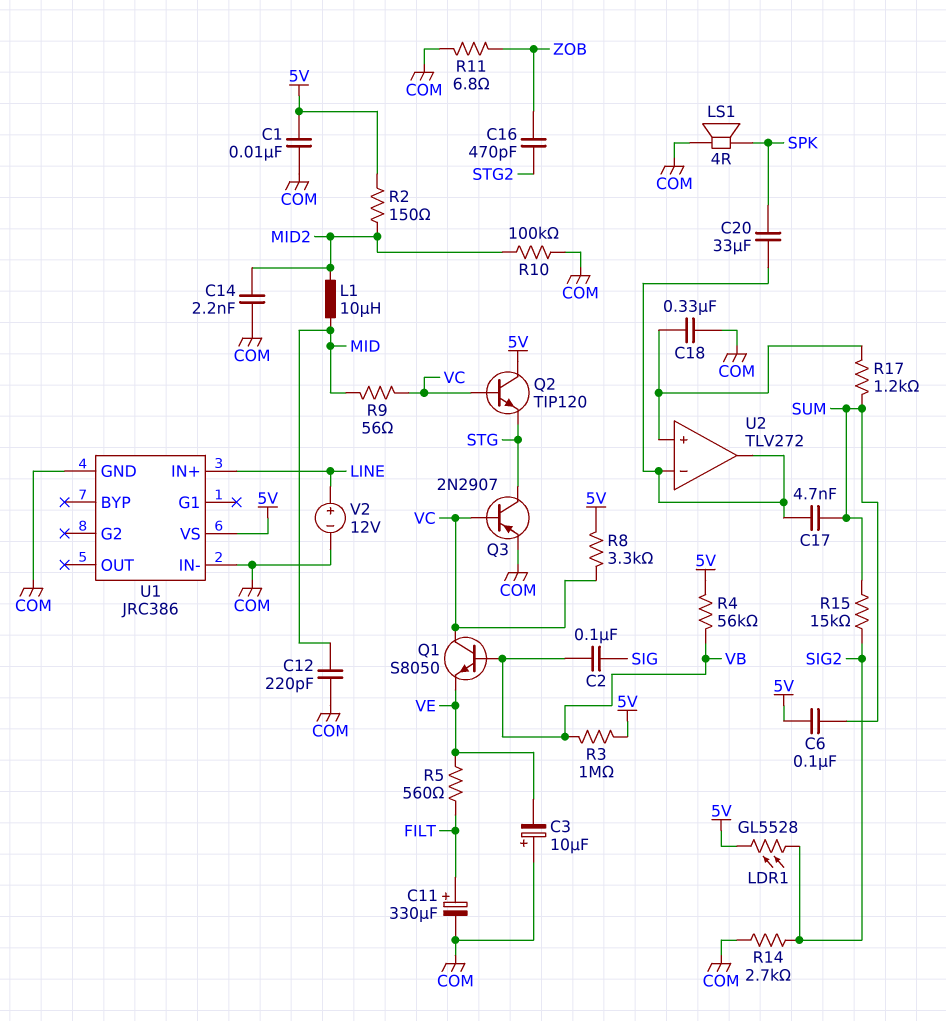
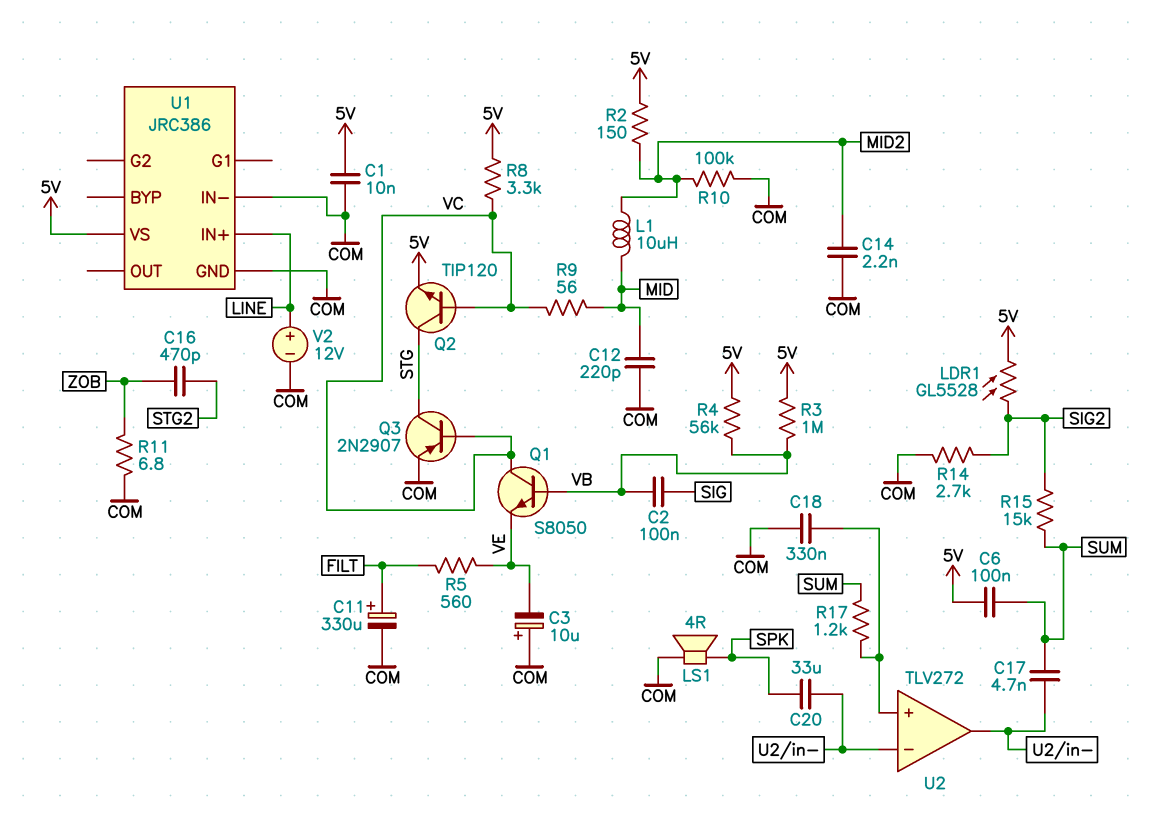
Q2: NPN TIP120 (B VC, C 5V, E STG) -> NPN TIP120 (B VC, C STG, E 5V)

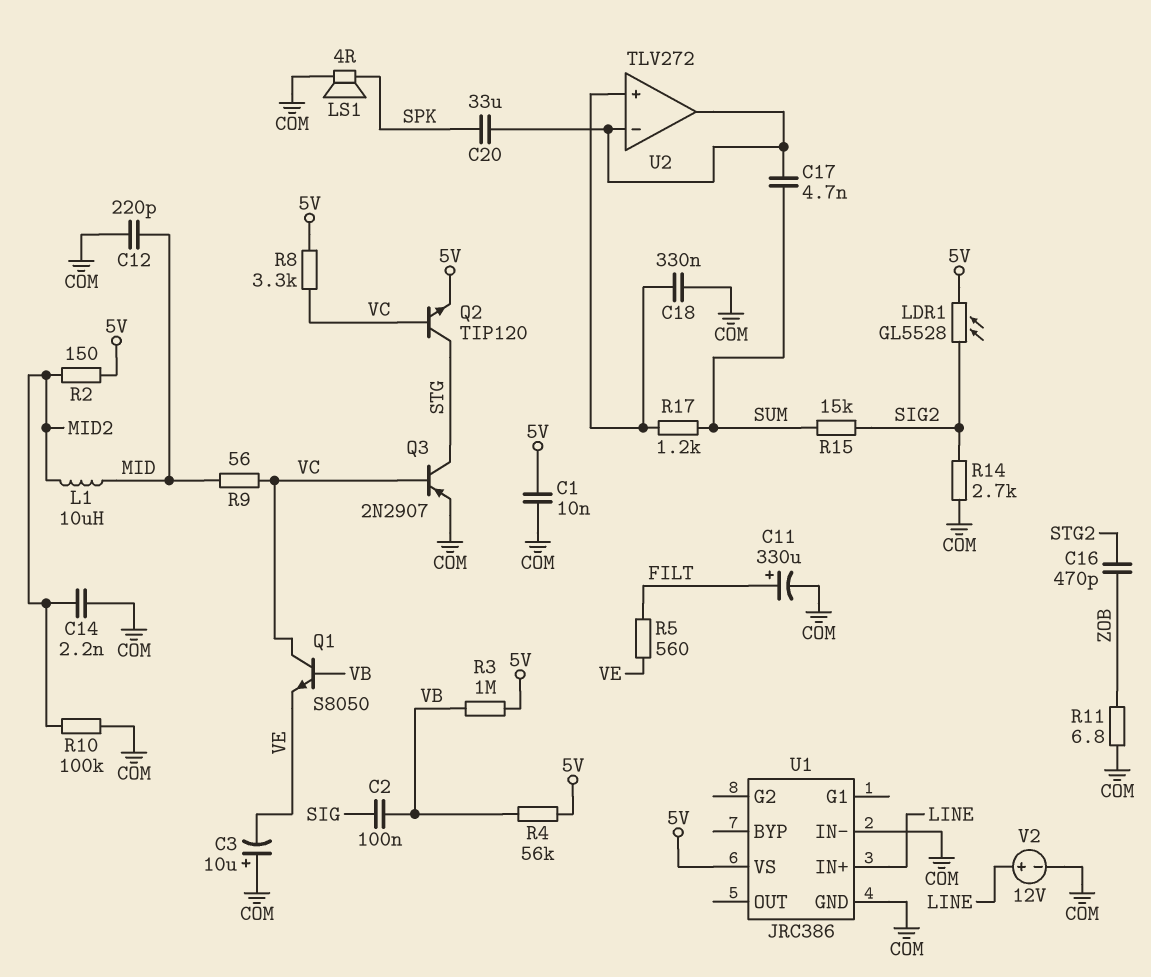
C6: 100nF (5V, SUM) -> none

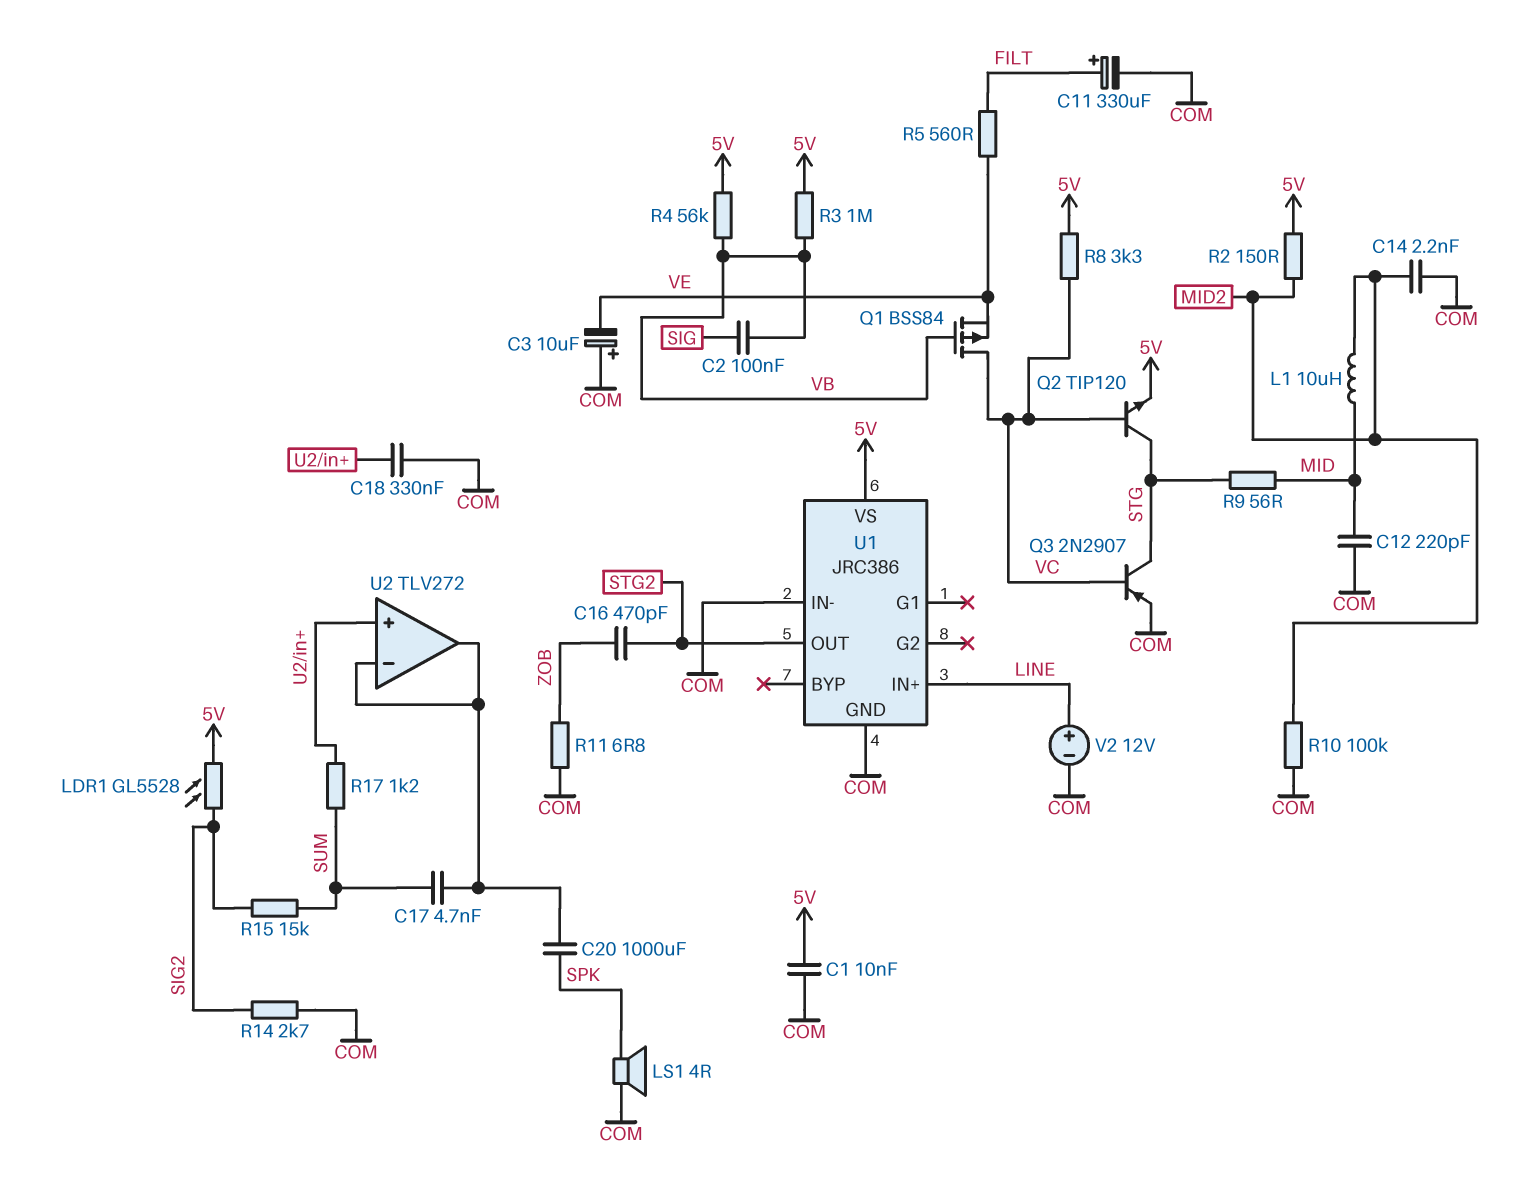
C20: 33uF (SPK, U2/in-) -> 1000uF (SPK, U2/in-)
Q1: NPN S8050 (B VB, C VC, E VE) -> PMOS BSS84 (G VB, D VC, S VE)
R9: 56 (MID, VC) -> 56 (MID, STG)
U1 pin OUT: none -> STG2

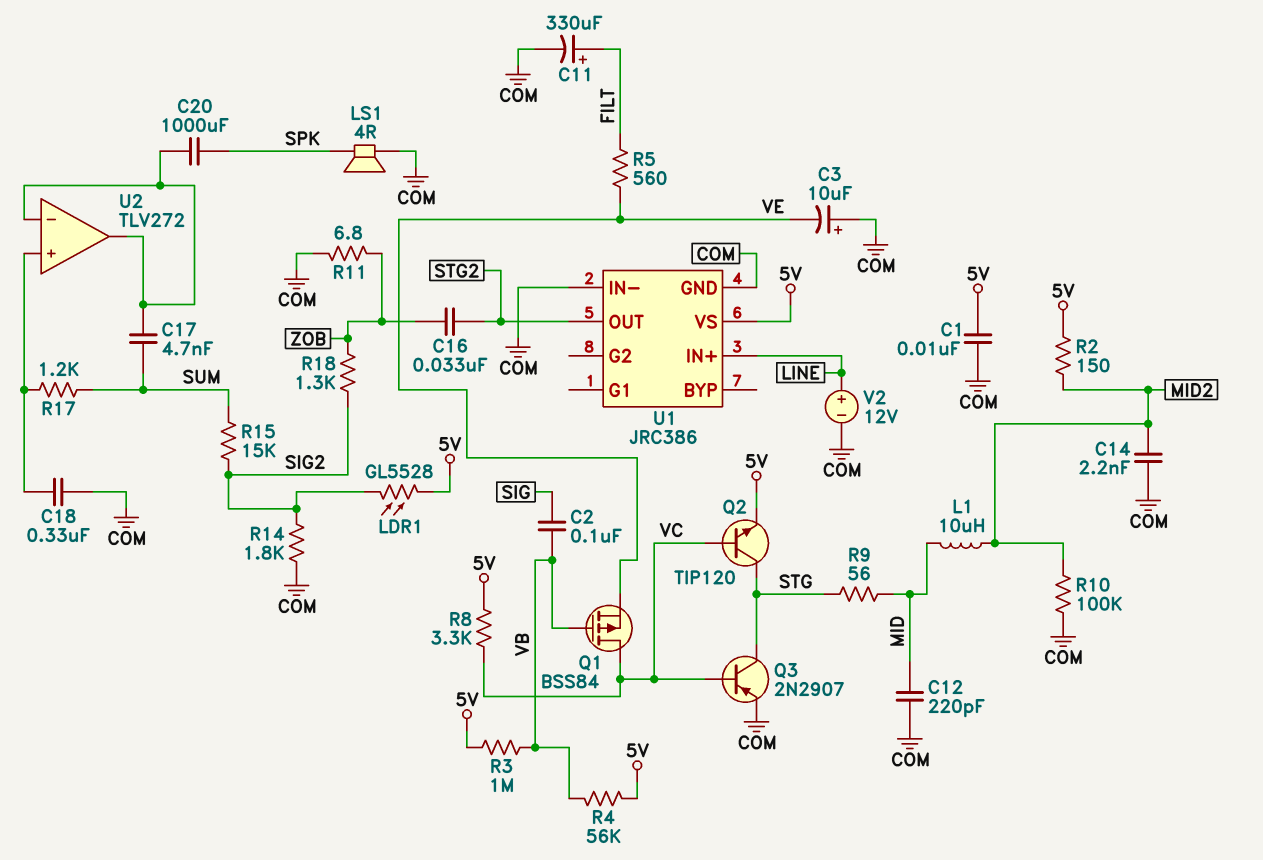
C16: 470pF (STG2, ZOB) -> 33nF (STG2, ZOB)
R14: 2.7k (COM, SIG2) -> 1.8k (COM, SIG2)
R18: none -> 1.3k (SIG2, ZOB)

